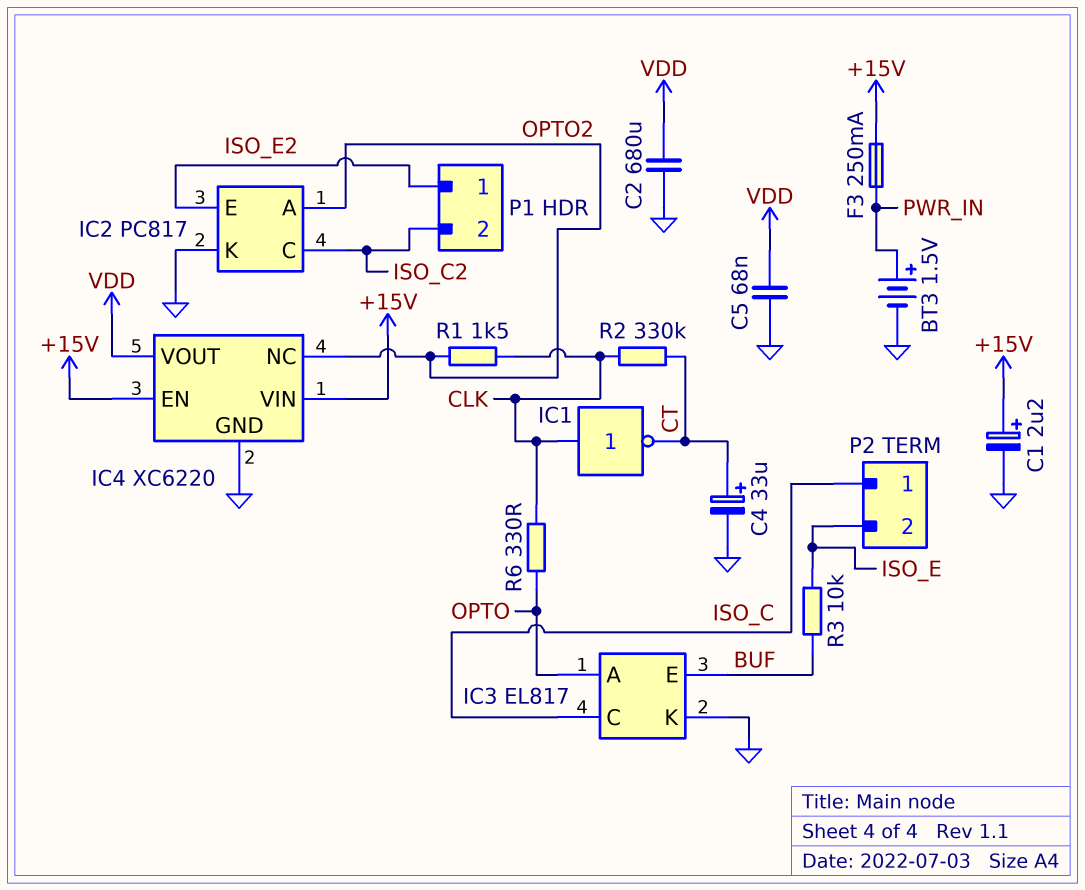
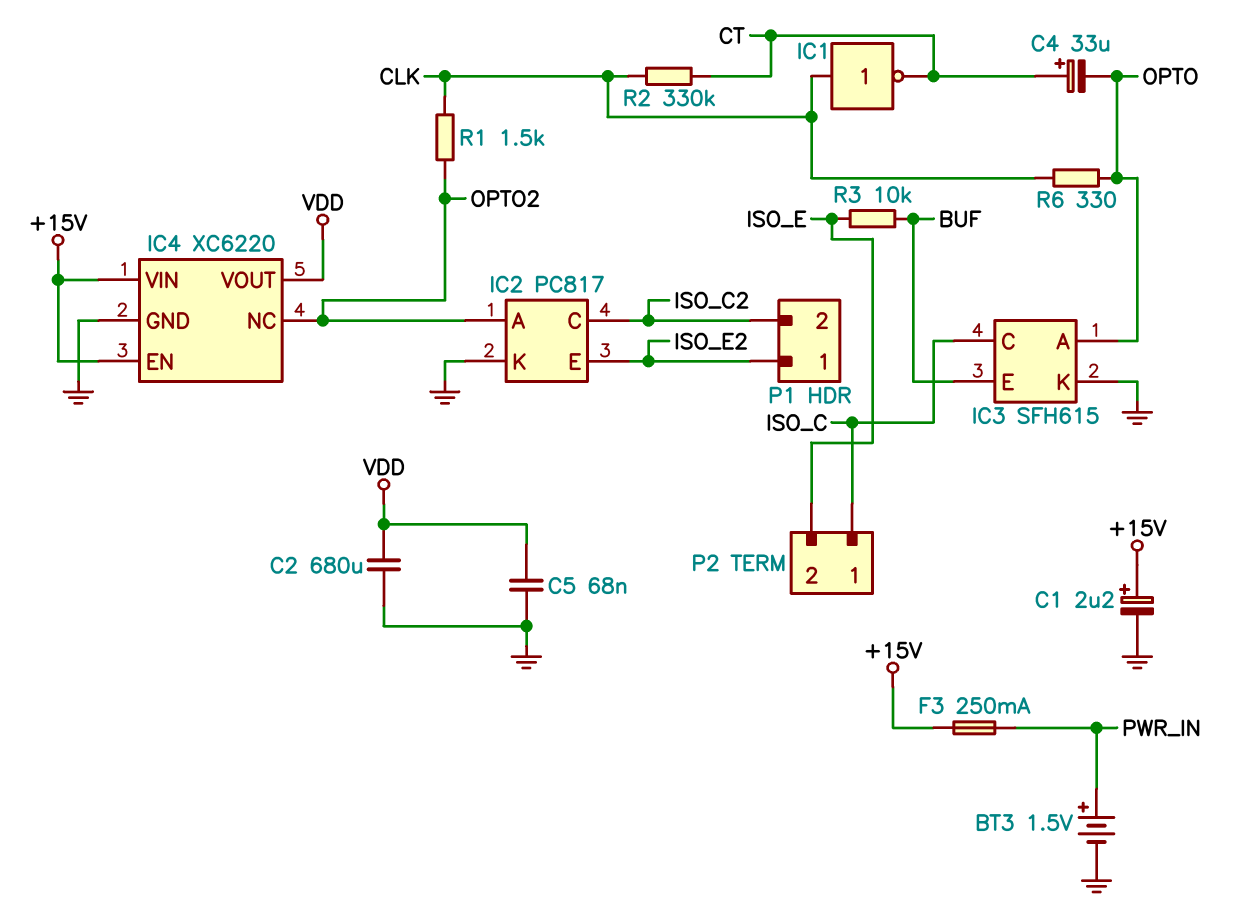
C4: 33uF (plus CT, minus GND) -> 33uF (plus CT, minus OPTO)
IC3: EL817 -> SFH615

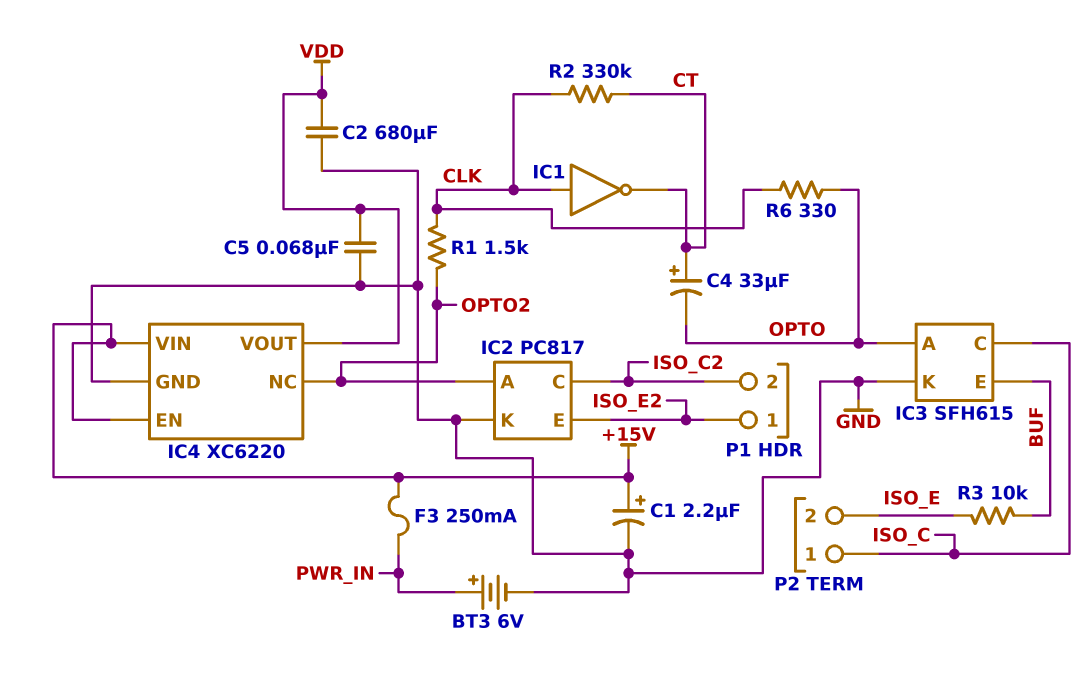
BT3: 1.5V (plus PWR_IN, minus GND) -> 6V (plus PWR_IN, minus GND)

